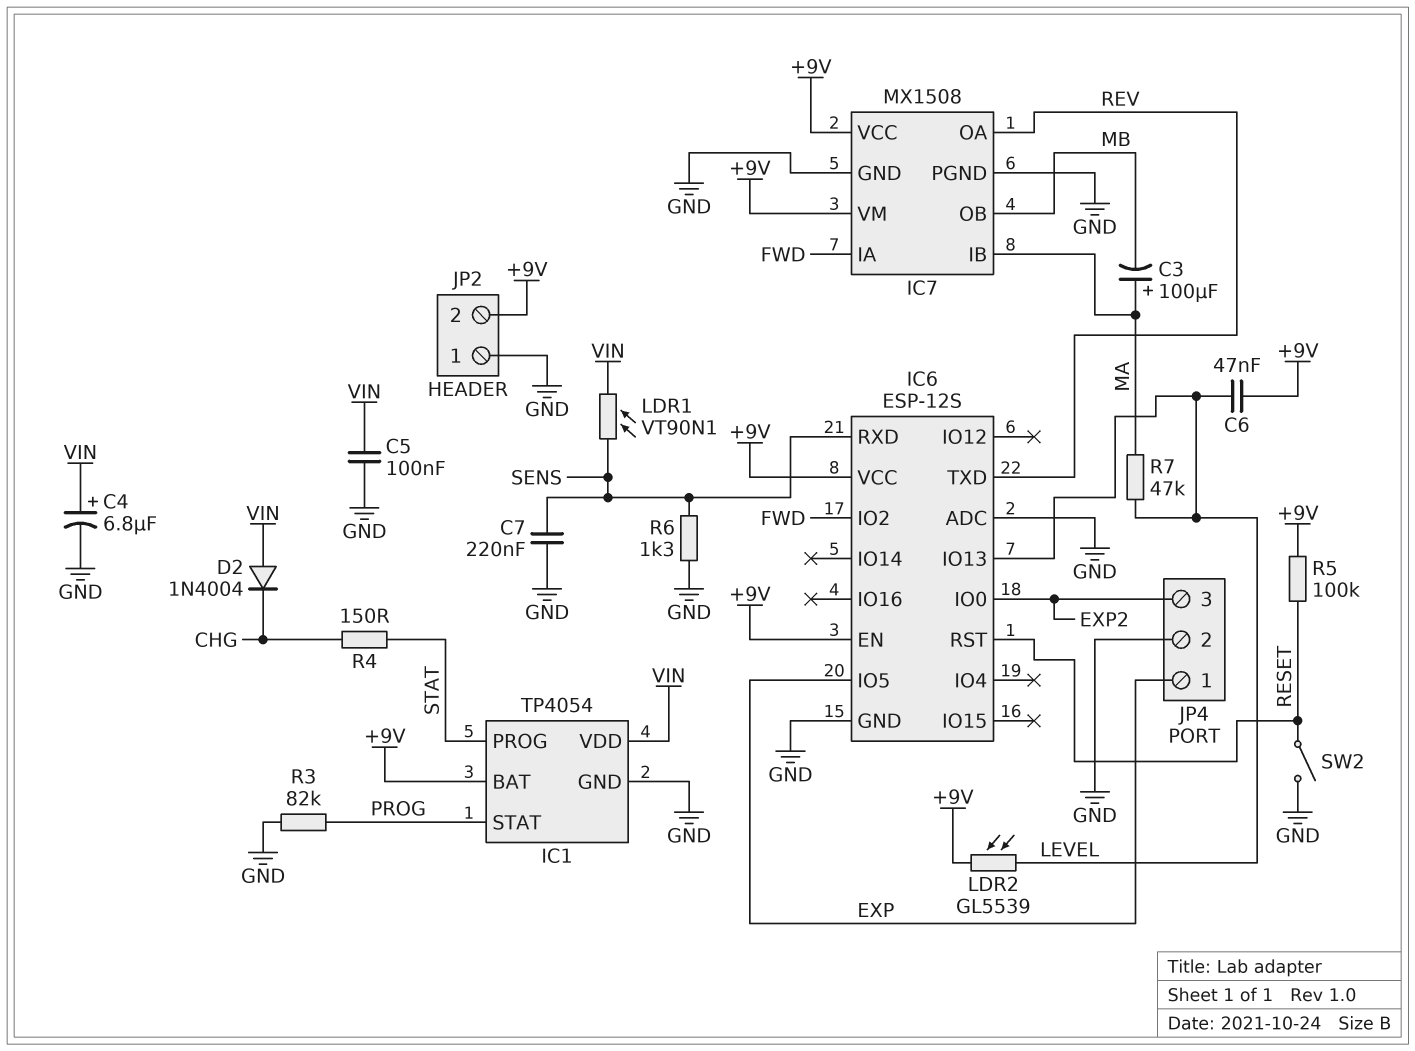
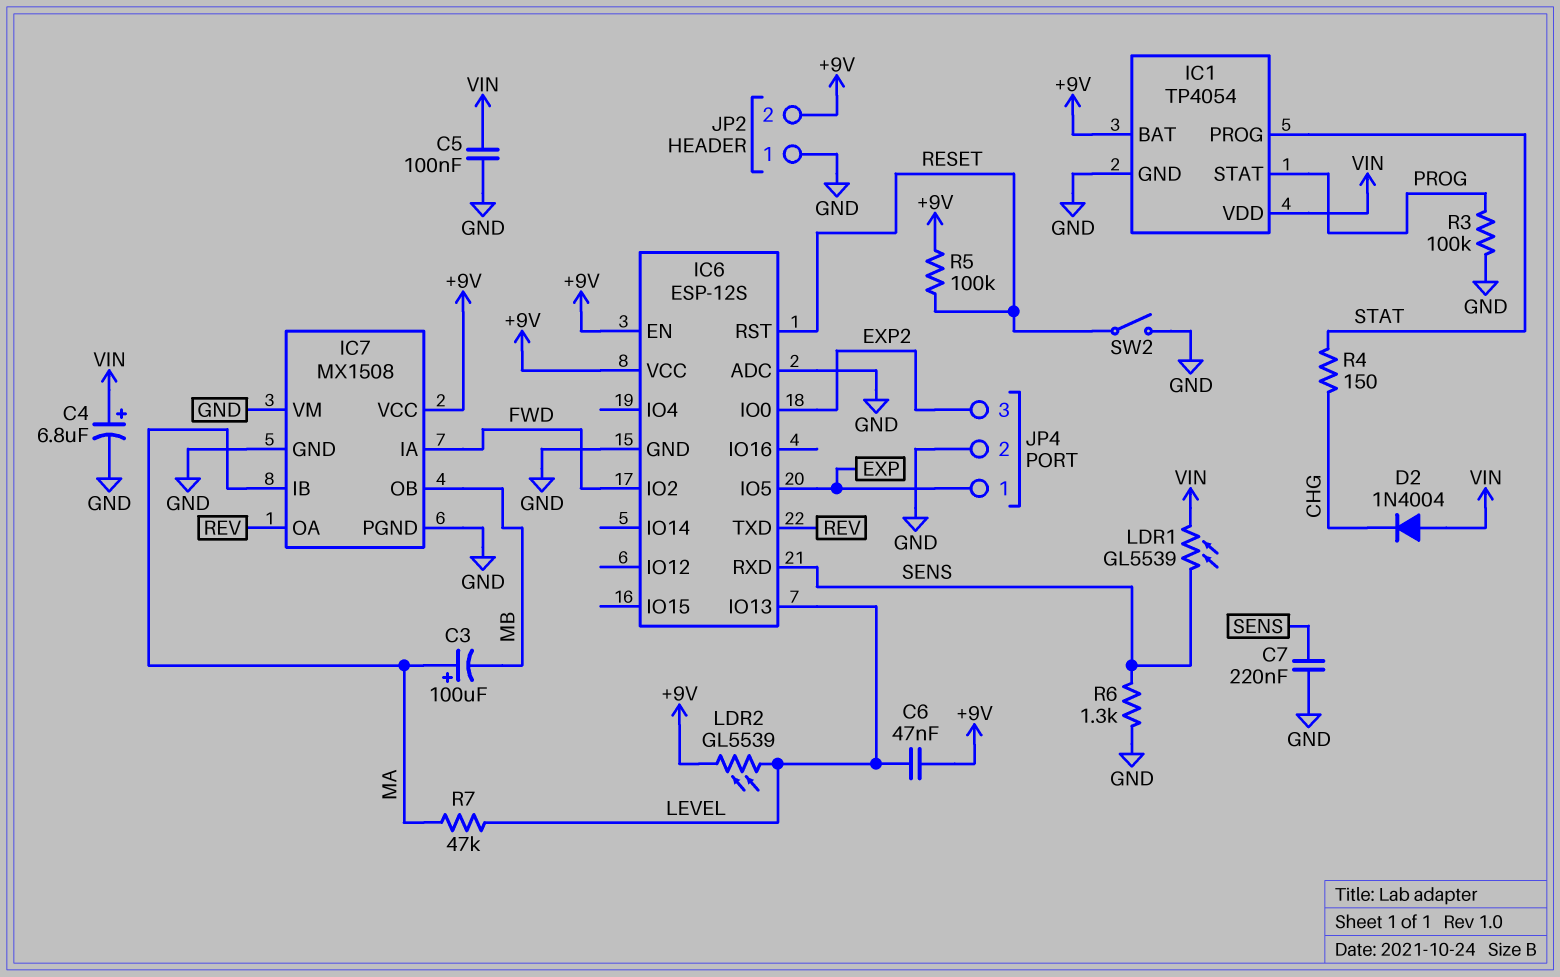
IC7 pin VM: +9V -> GND
LDR1: VT90N1 (SENS, VIN) -> GL5539 (SENS, VIN)
R3: 82k (GND, PROG) -> 100k (GND, PROG)

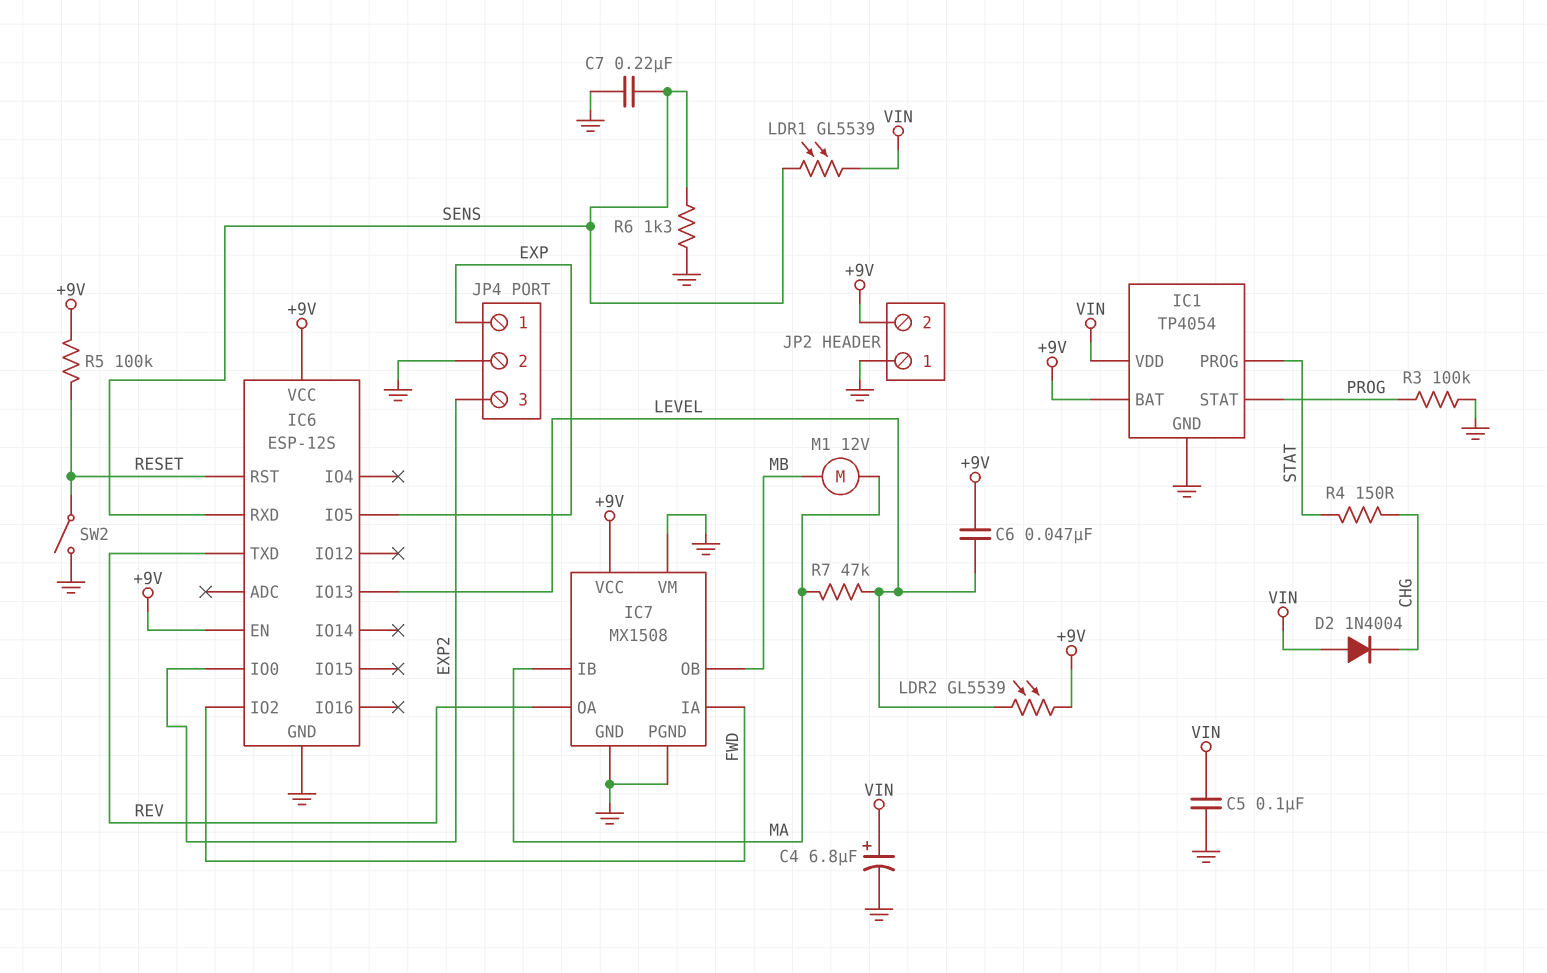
C3: 100uF (plus MA, minus MB) -> none
IC6 pin ADC: GND -> none
M1: none -> motor 12V (MA, MB)

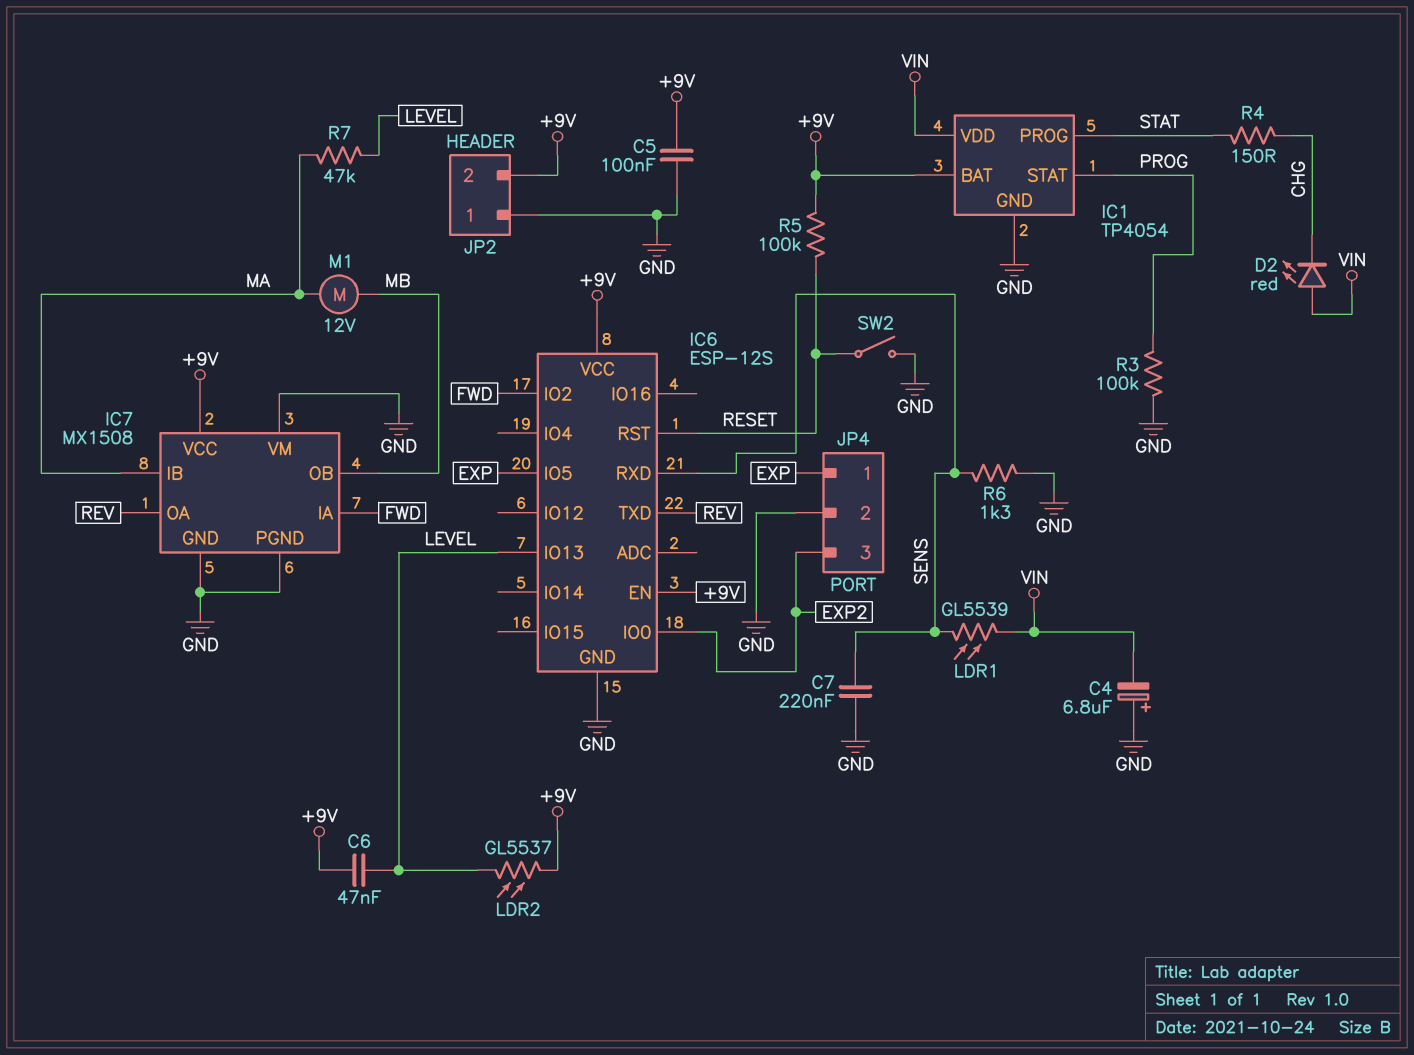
C4: 6.8uF (plus VIN, minus GND) -> 6.8uF (plus GND, minus VIN)
C5: 100nF (GND, VIN) -> 100nF (+9V, GND)
D2: diode 1N4004 (A VIN, K CHG) -> LED red (A VIN, K CHG)
LDR2: GL5539 (+9V, LEVEL) -> GL5537 (+9V, LEVEL)

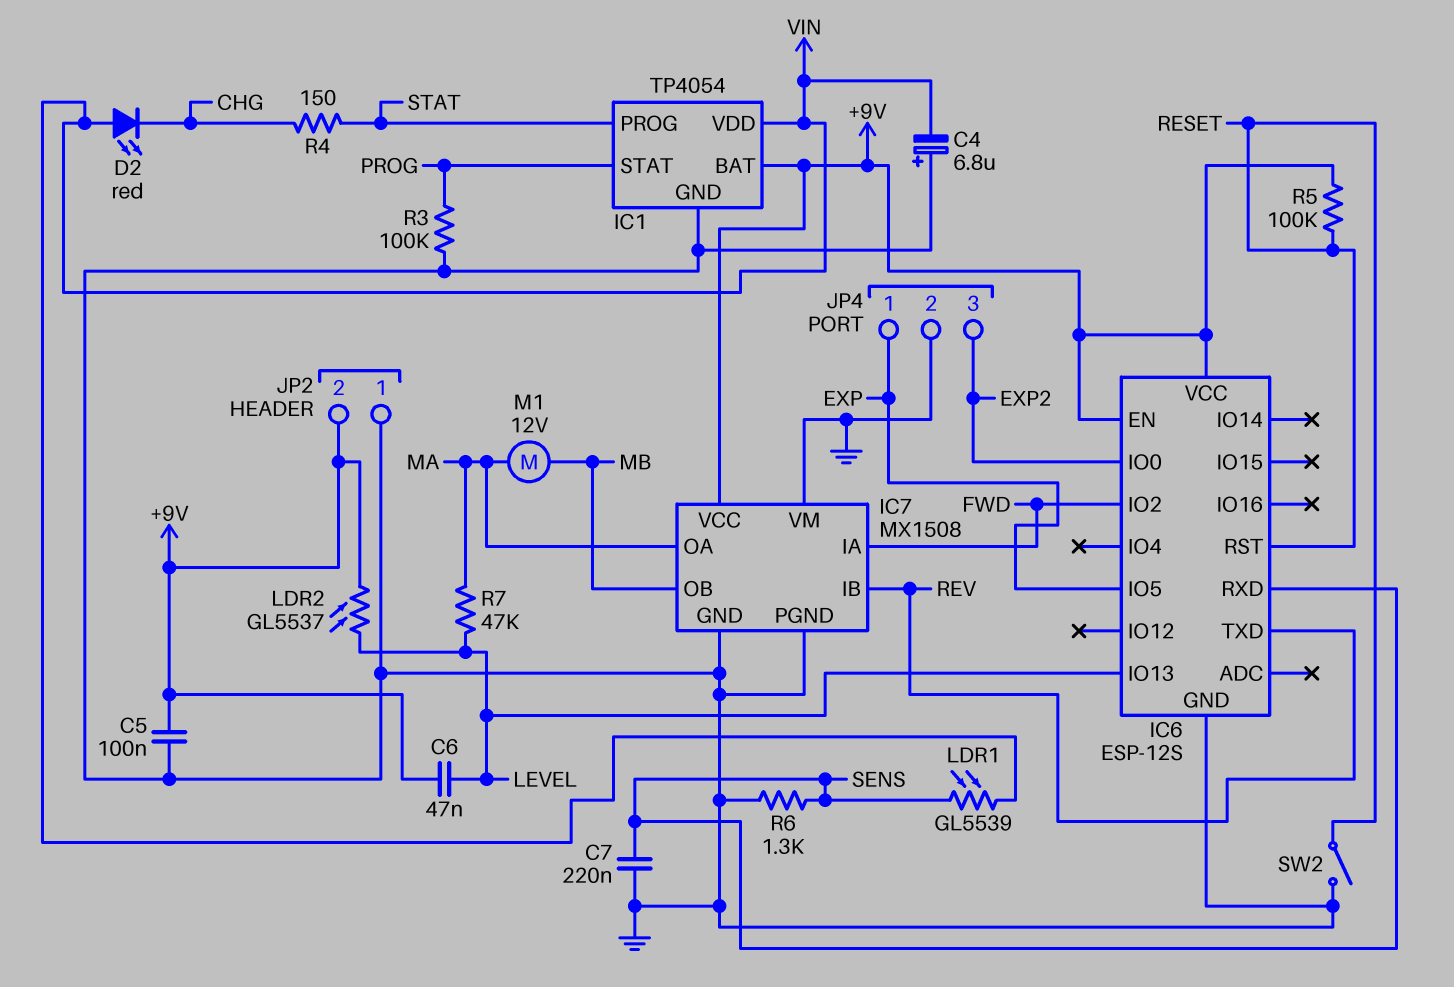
IC7 pin IB: MA -> REV
IC7 pin OA: REV -> MA

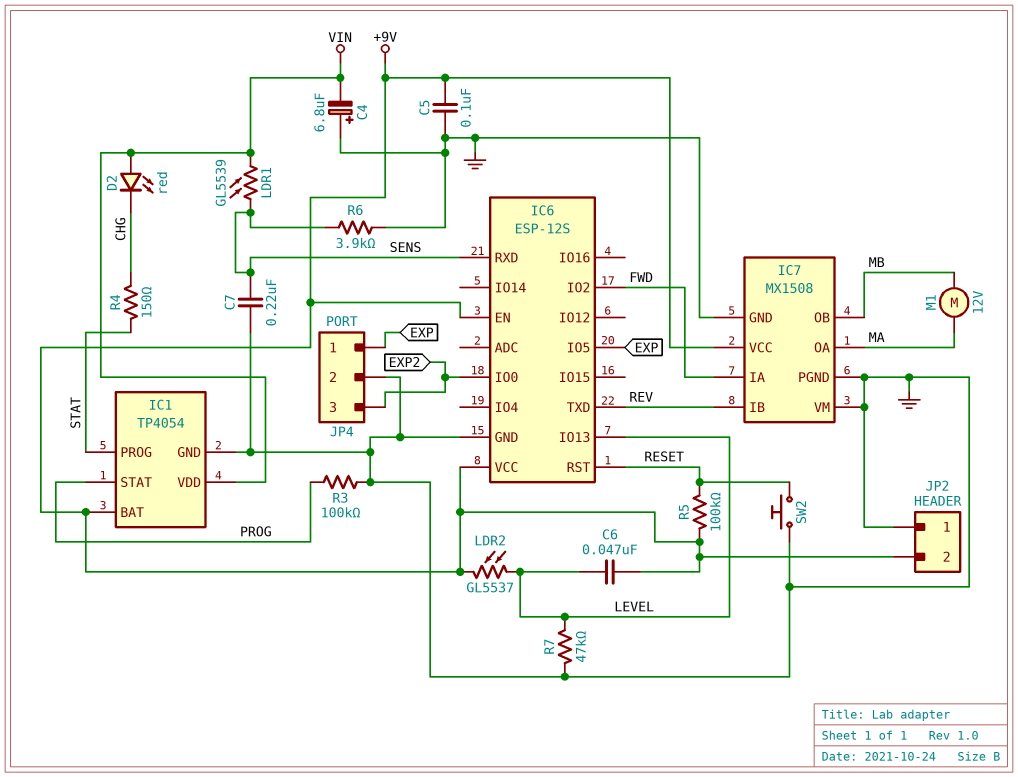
R6: 1.3k (GND, SENS) -> 3.9k (GND, SENS)
R7: 47k (LEVEL, MA) -> 47k (GND, LEVEL)
SW2: switch (GND, RESET) -> button (GND, RESET)

